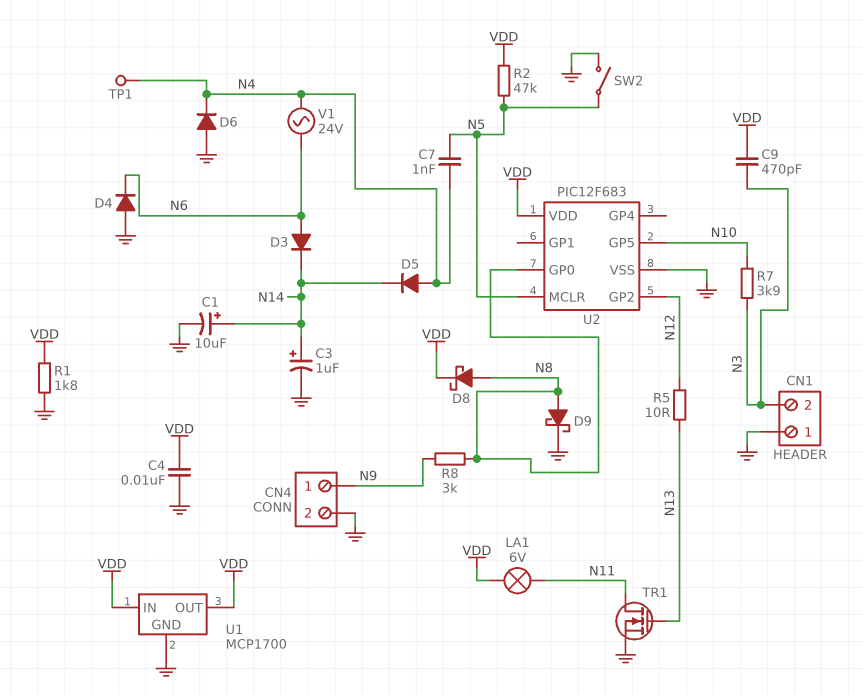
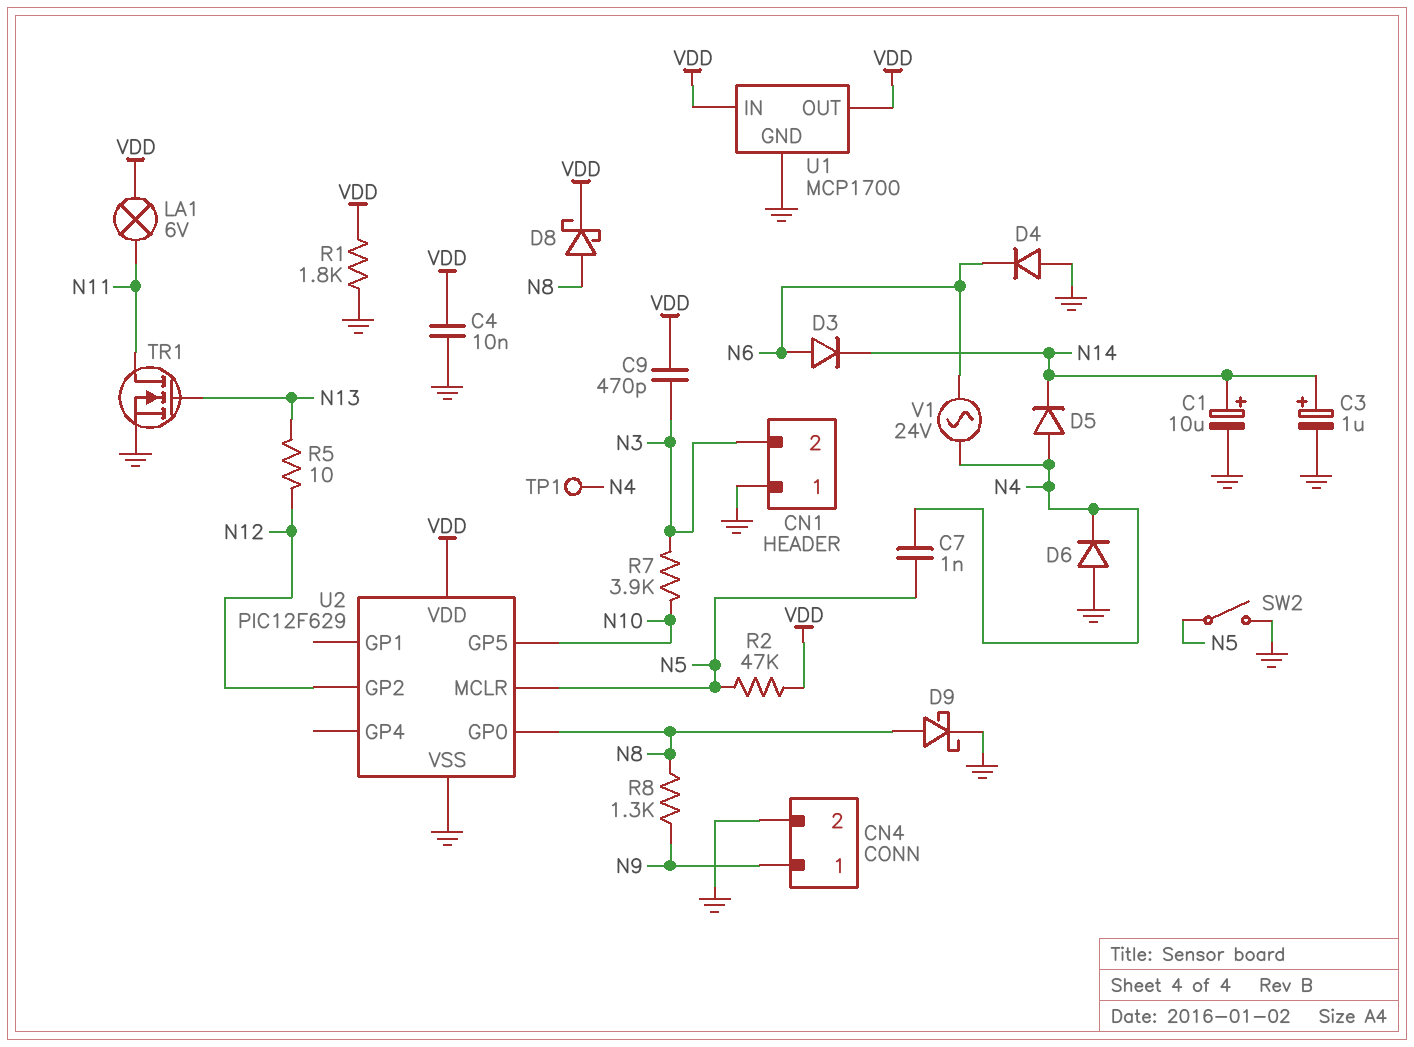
R8: 3k (N8, N9) -> 1.3k (N8, N9)
U2: PIC12F683 -> PIC12F629

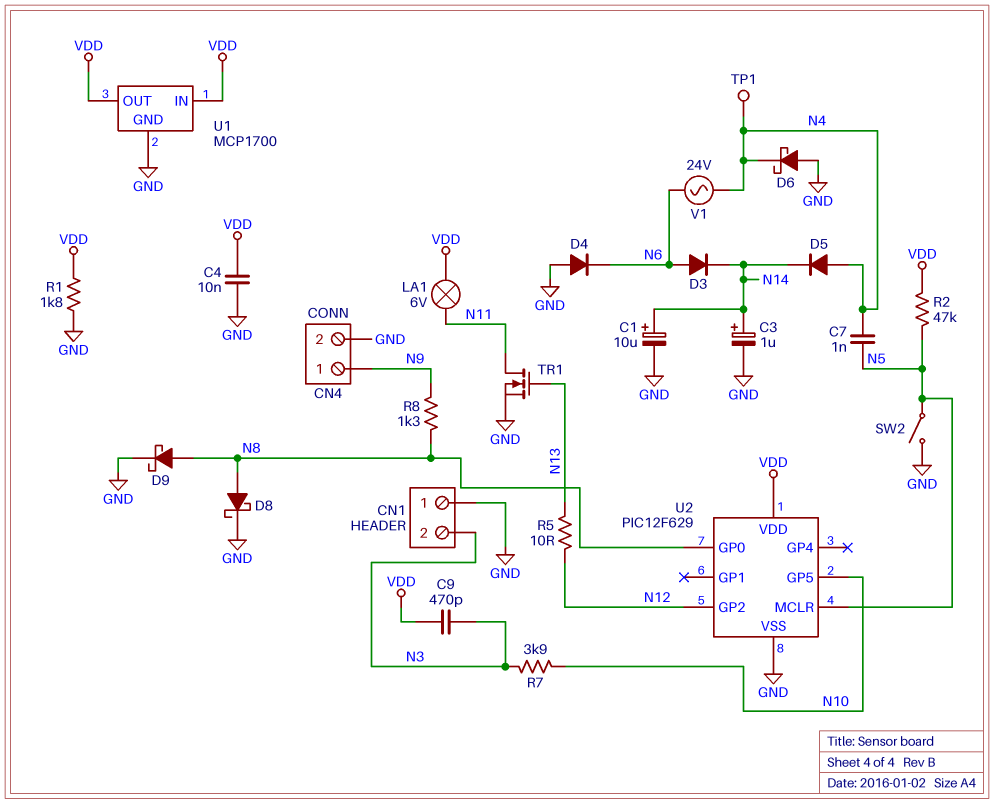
D6: diode (A GND, K N4) -> schottky (A GND, K N4)
D8: schottky (A N8, K VDD) -> schottky (A N8, K GND)

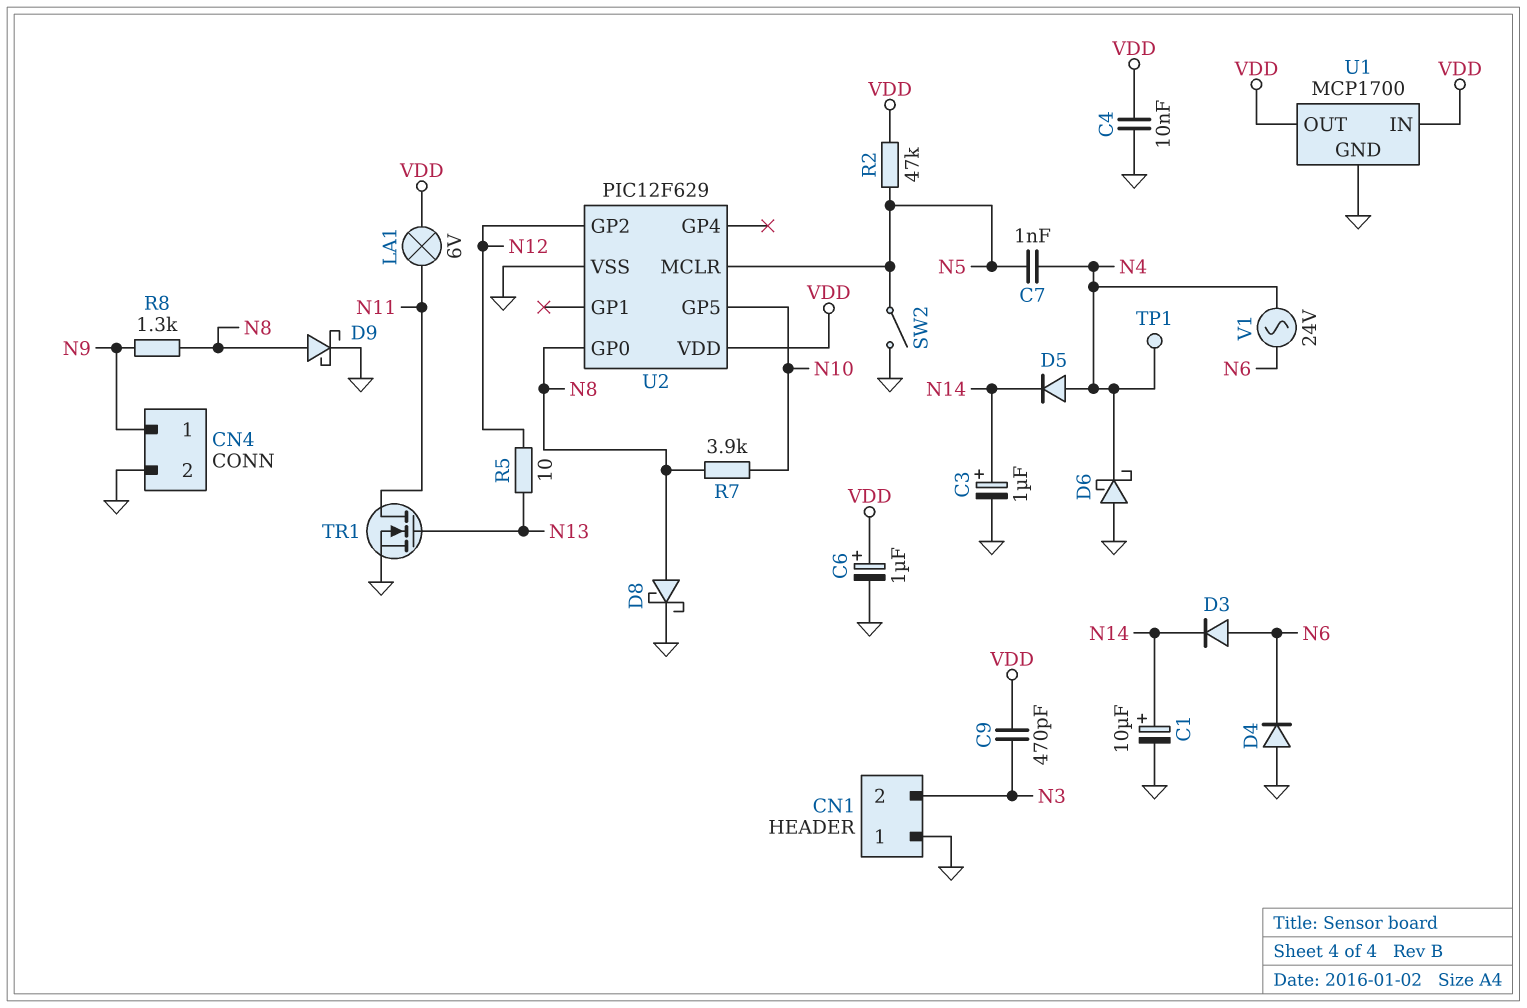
C6: none -> 1uF (plus VDD, minus GND)
R1: 1.8k (GND, VDD) -> none
R7: 3.9k (N3, N10) -> 3.9k (N8, N10)

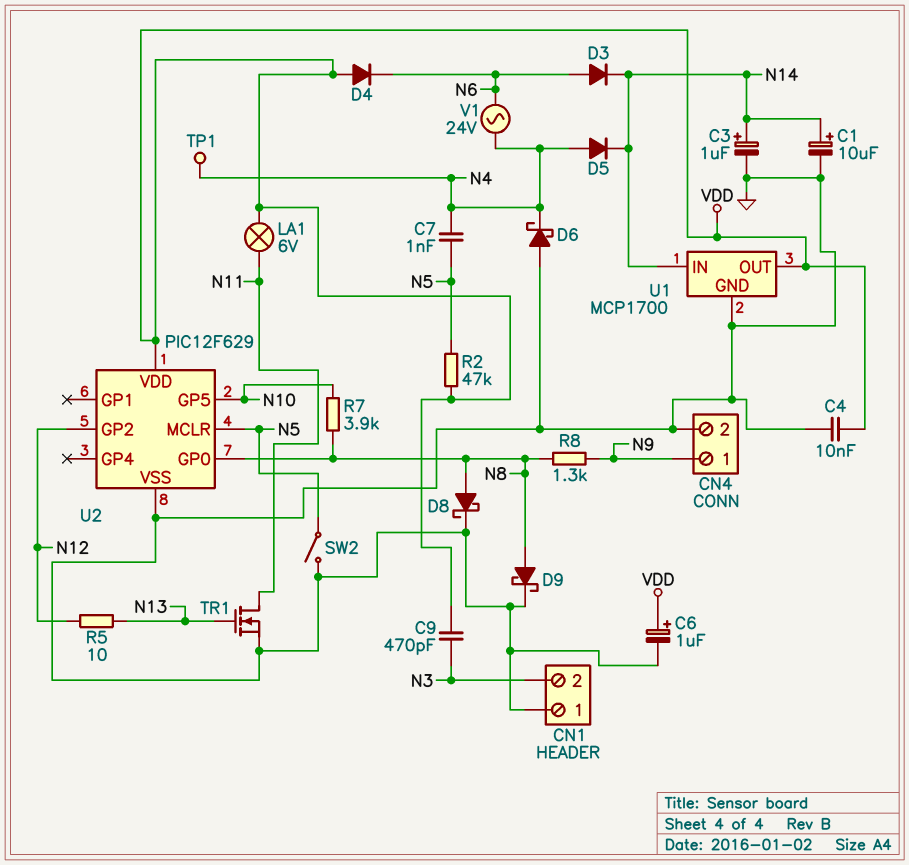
D4: diode (A GND, K N6) -> diode (A VDD, K N6)
U1 pin IN: VDD -> N14

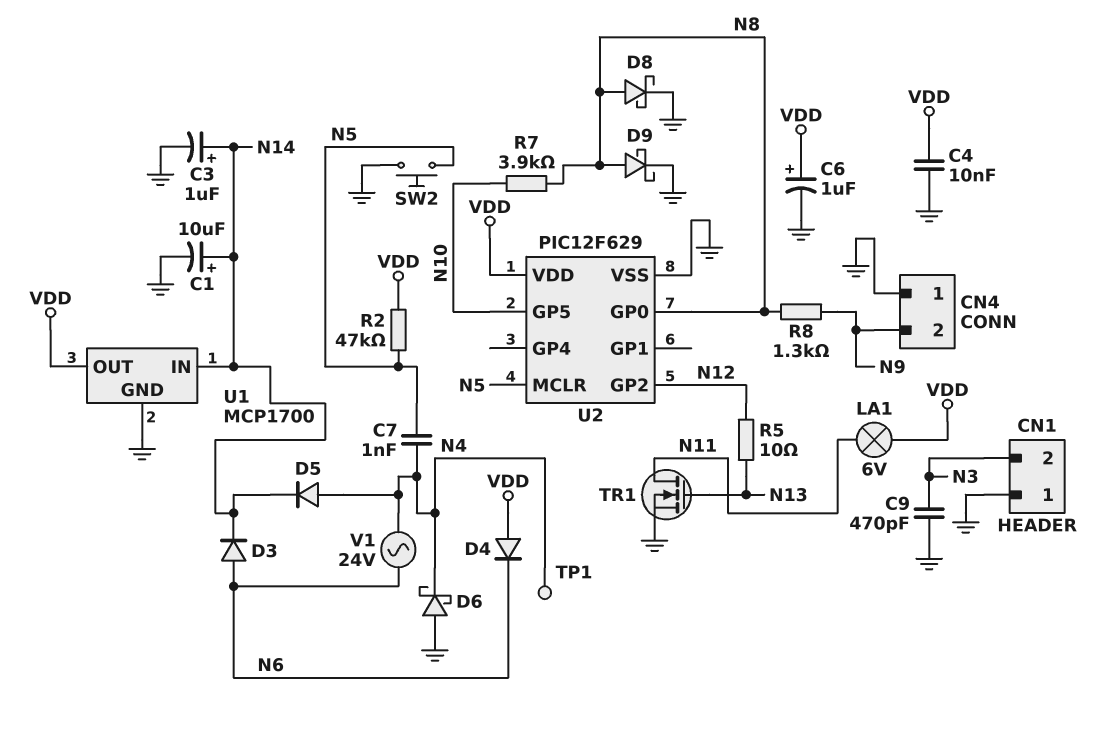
C9: 470pF (N3, VDD) -> 470pF (GND, N3)
CN4 pin 1: N9 -> GND
CN4 pin 2: GND -> N9
SW2: switch (GND, N5) -> button (GND, N5)

